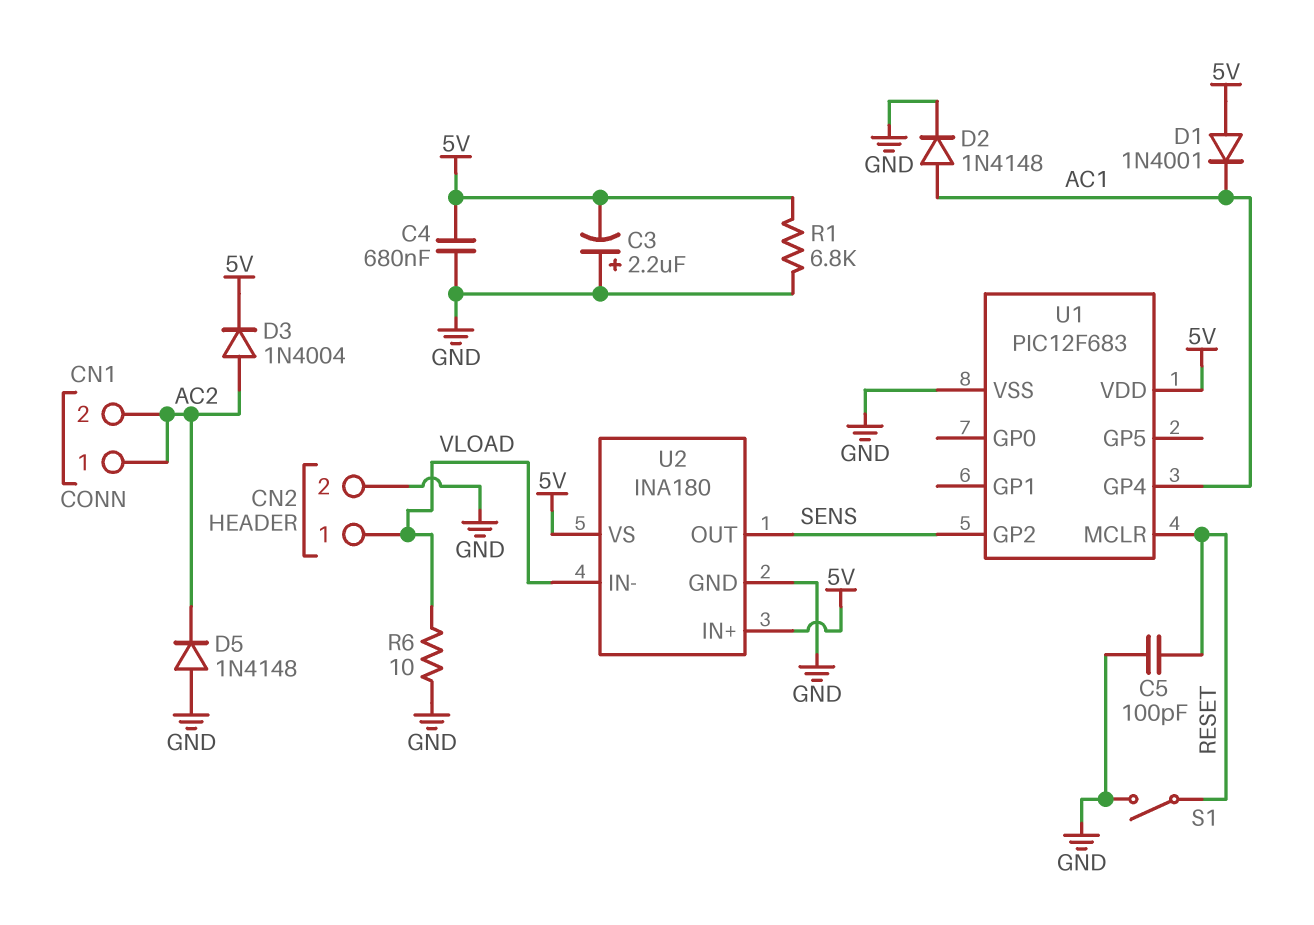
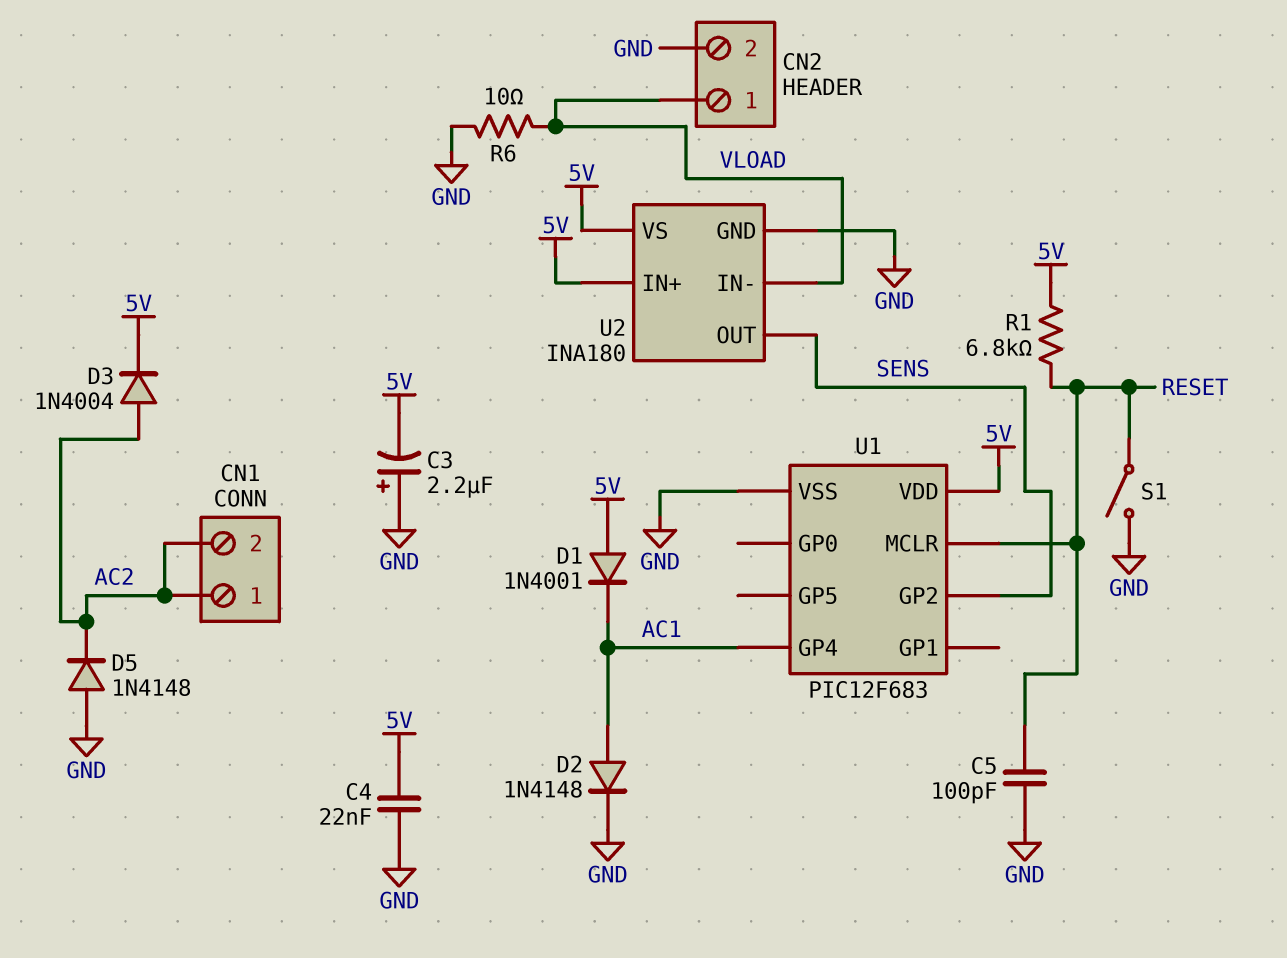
C4: 680nF (5V, GND) -> 22nF (5V, GND)
R1: 6.8k (5V, GND) -> 6.8k (5V, RESET)

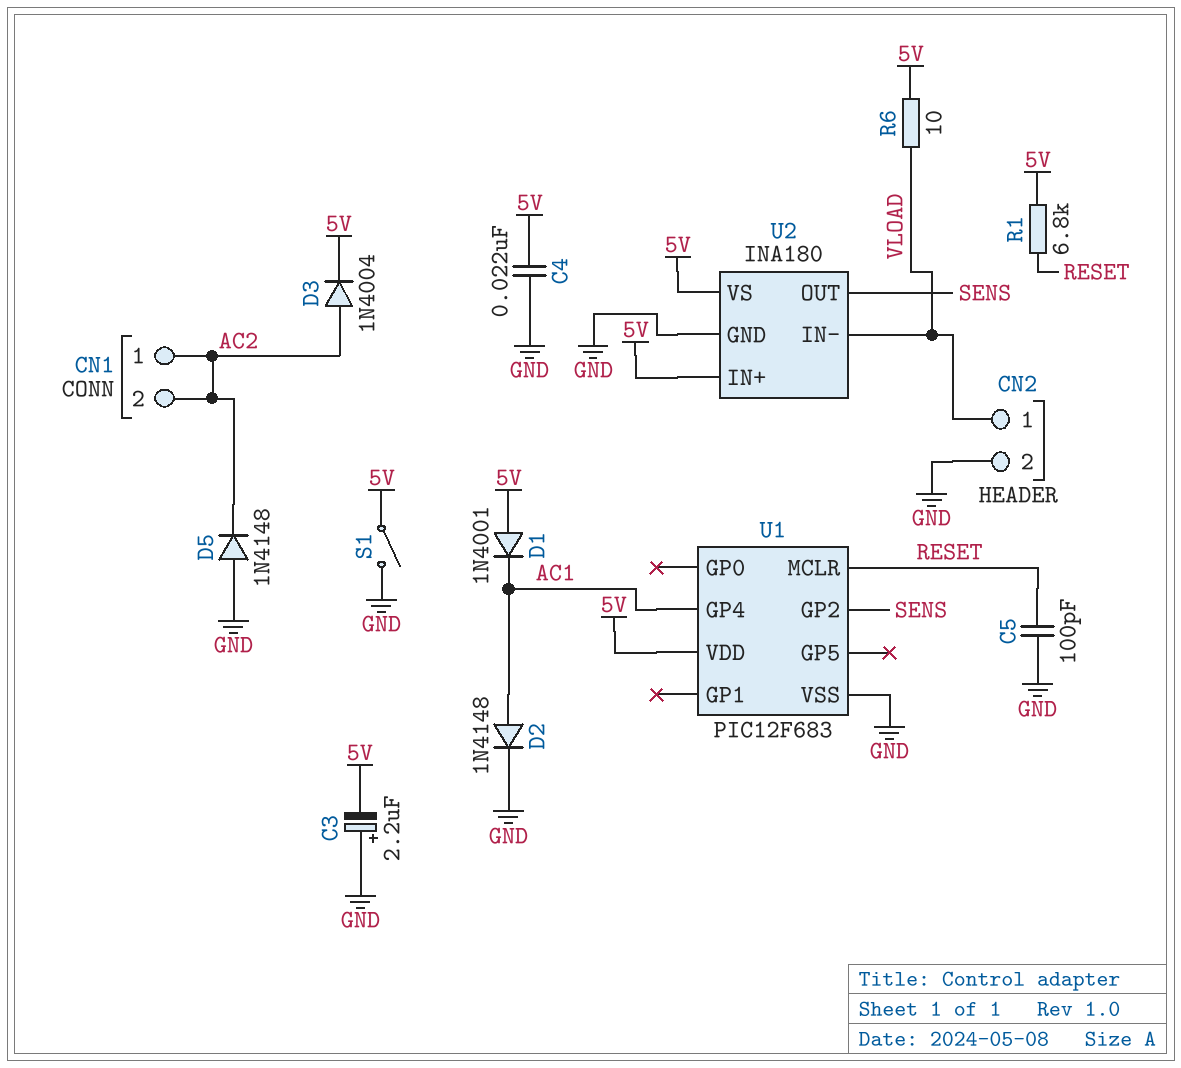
R6: 10 (GND, VLOAD) -> 10 (5V, VLOAD)
S1: switch (GND, RESET) -> switch (5V, GND)

